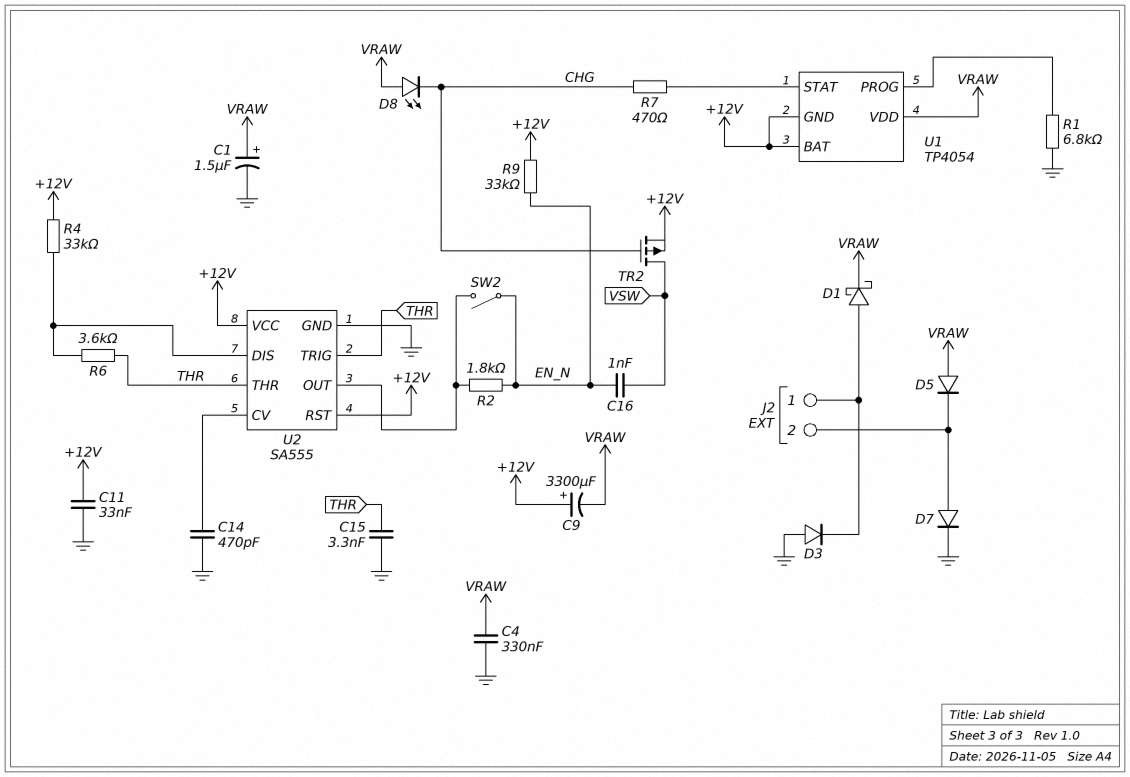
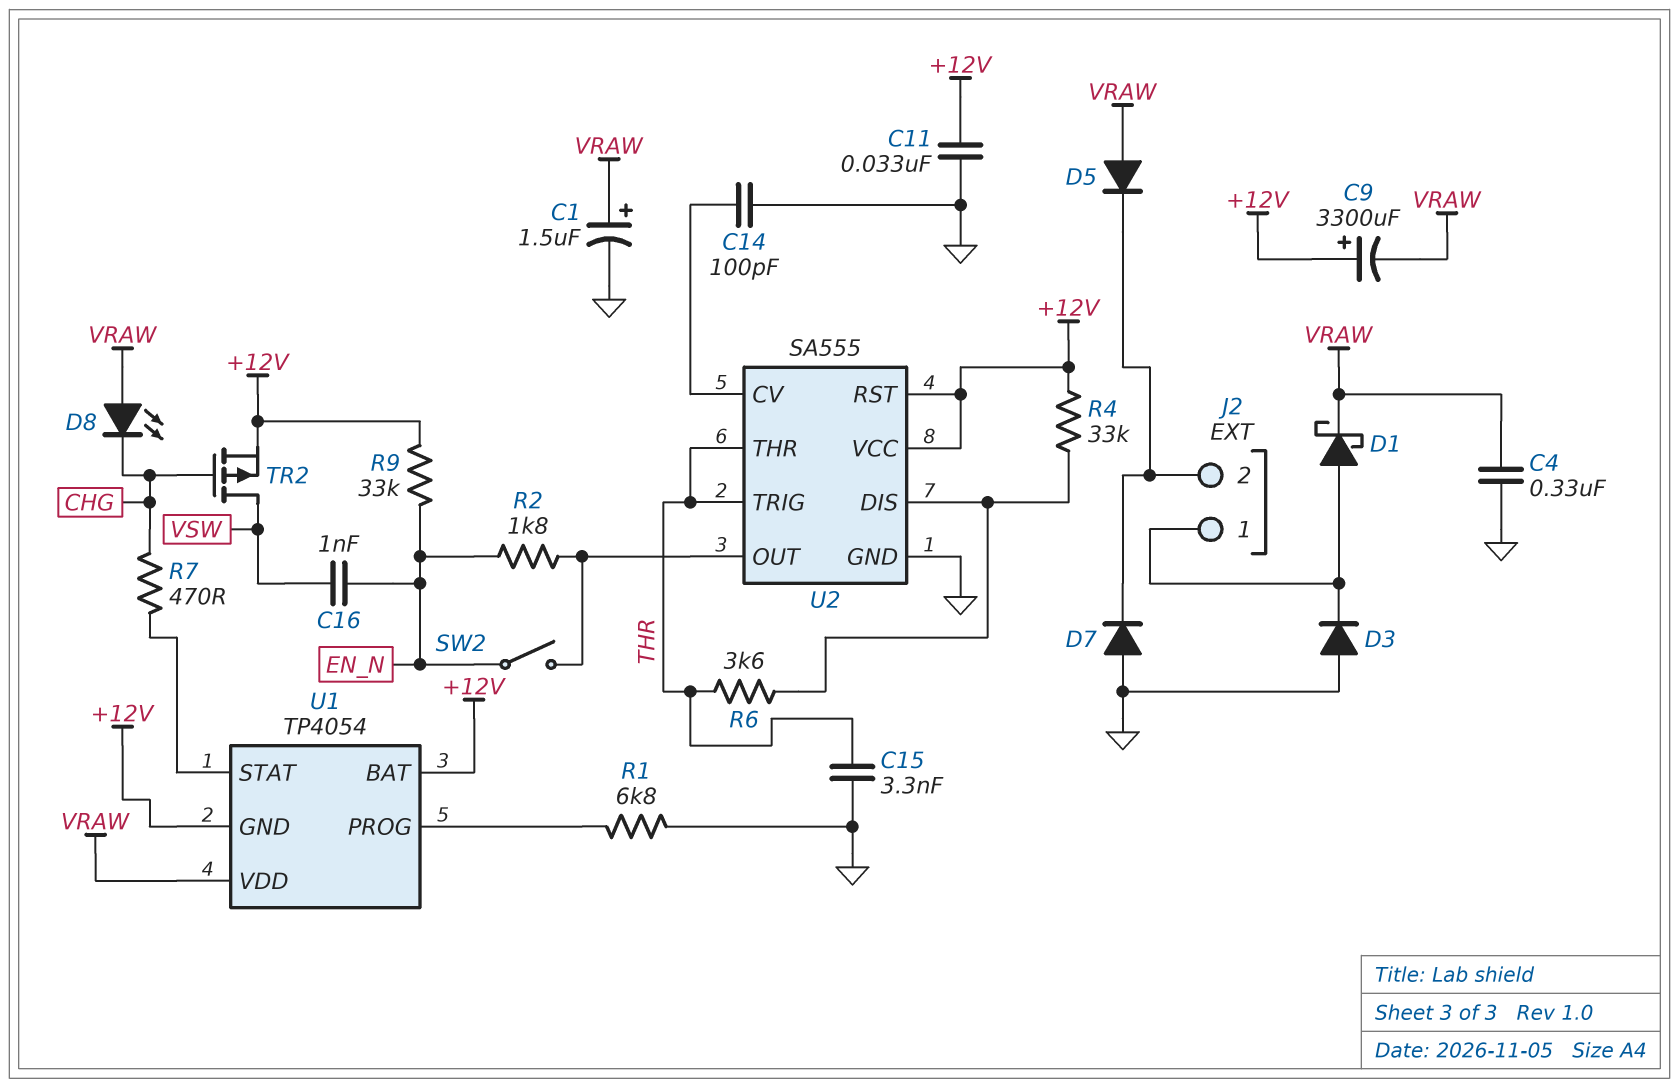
C14: 470pF (GND, U2/CV) -> 100pF (GND, U2/CV)
D7: diode (A J2/2, K GND) -> diode (A GND, K J2/2)

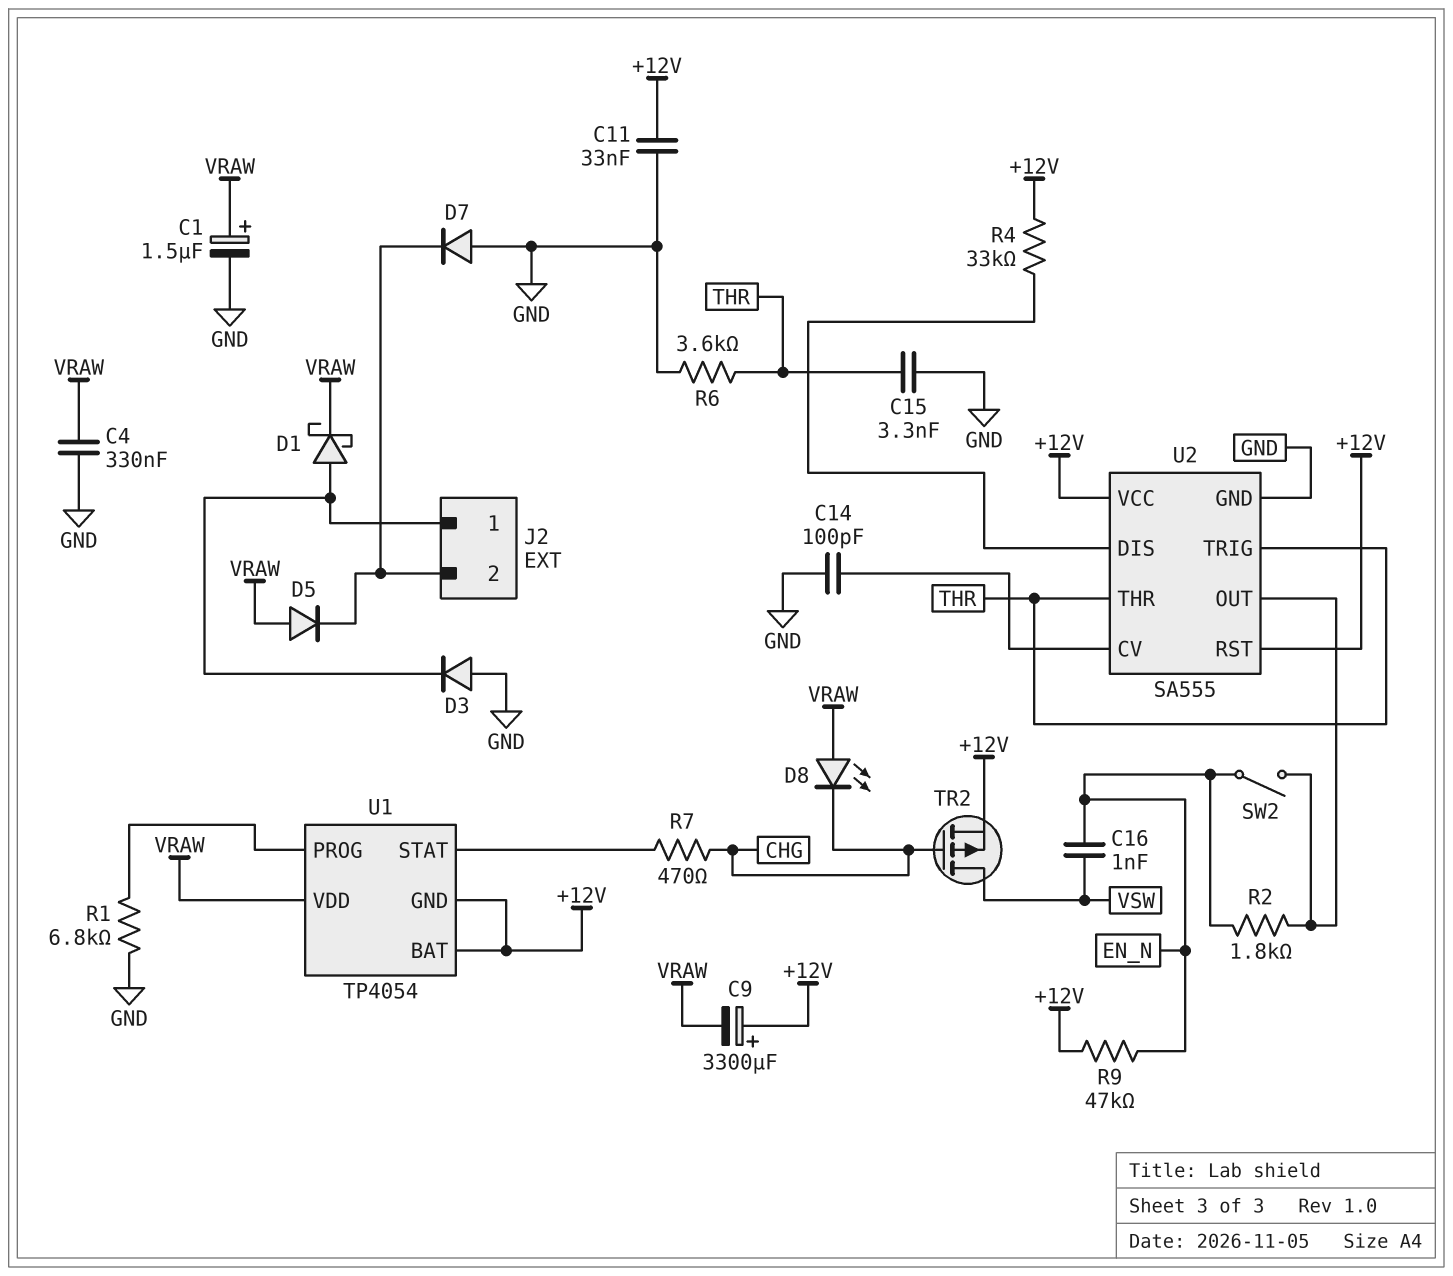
R6: 3.6k (THR, U2/DIS) -> 3.6k (GND, THR)
R9: 33k (+12V, EN_N) -> 47k (+12V, EN_N)

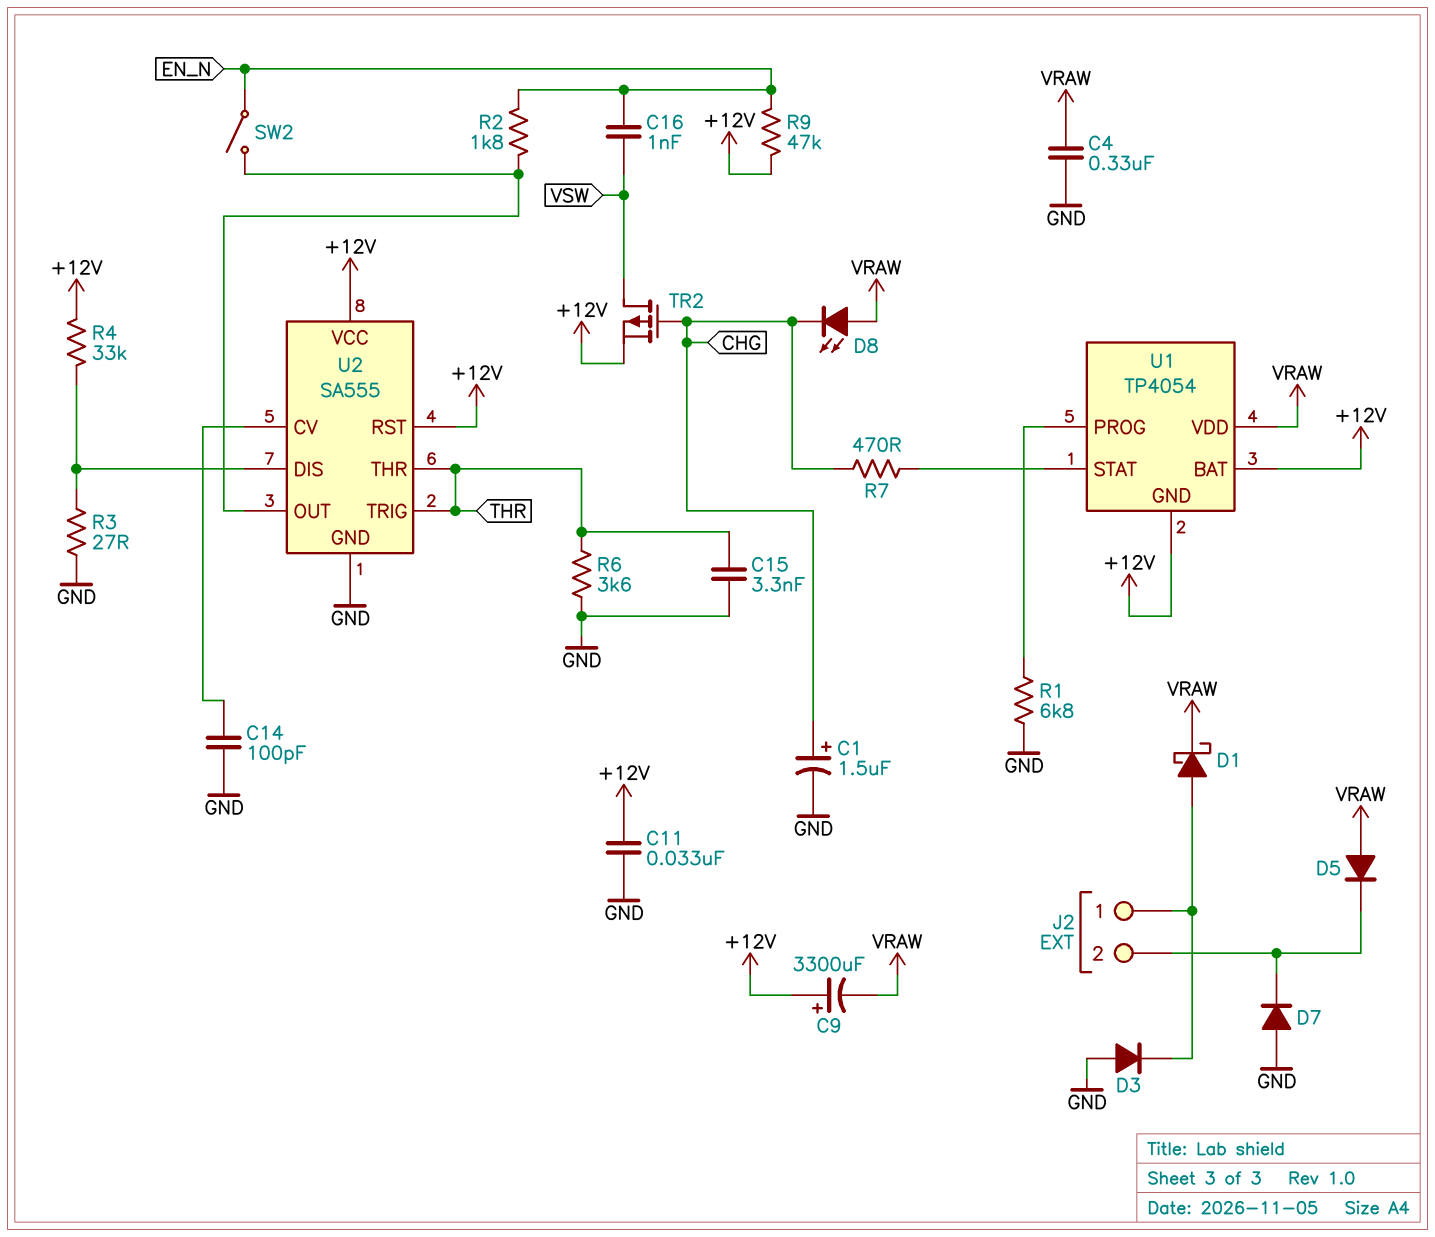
C1: 1.5uF (plus VRAW, minus GND) -> 1.5uF (plus CHG, minus GND)
R3: none -> 27 (GND, U2/DIS)

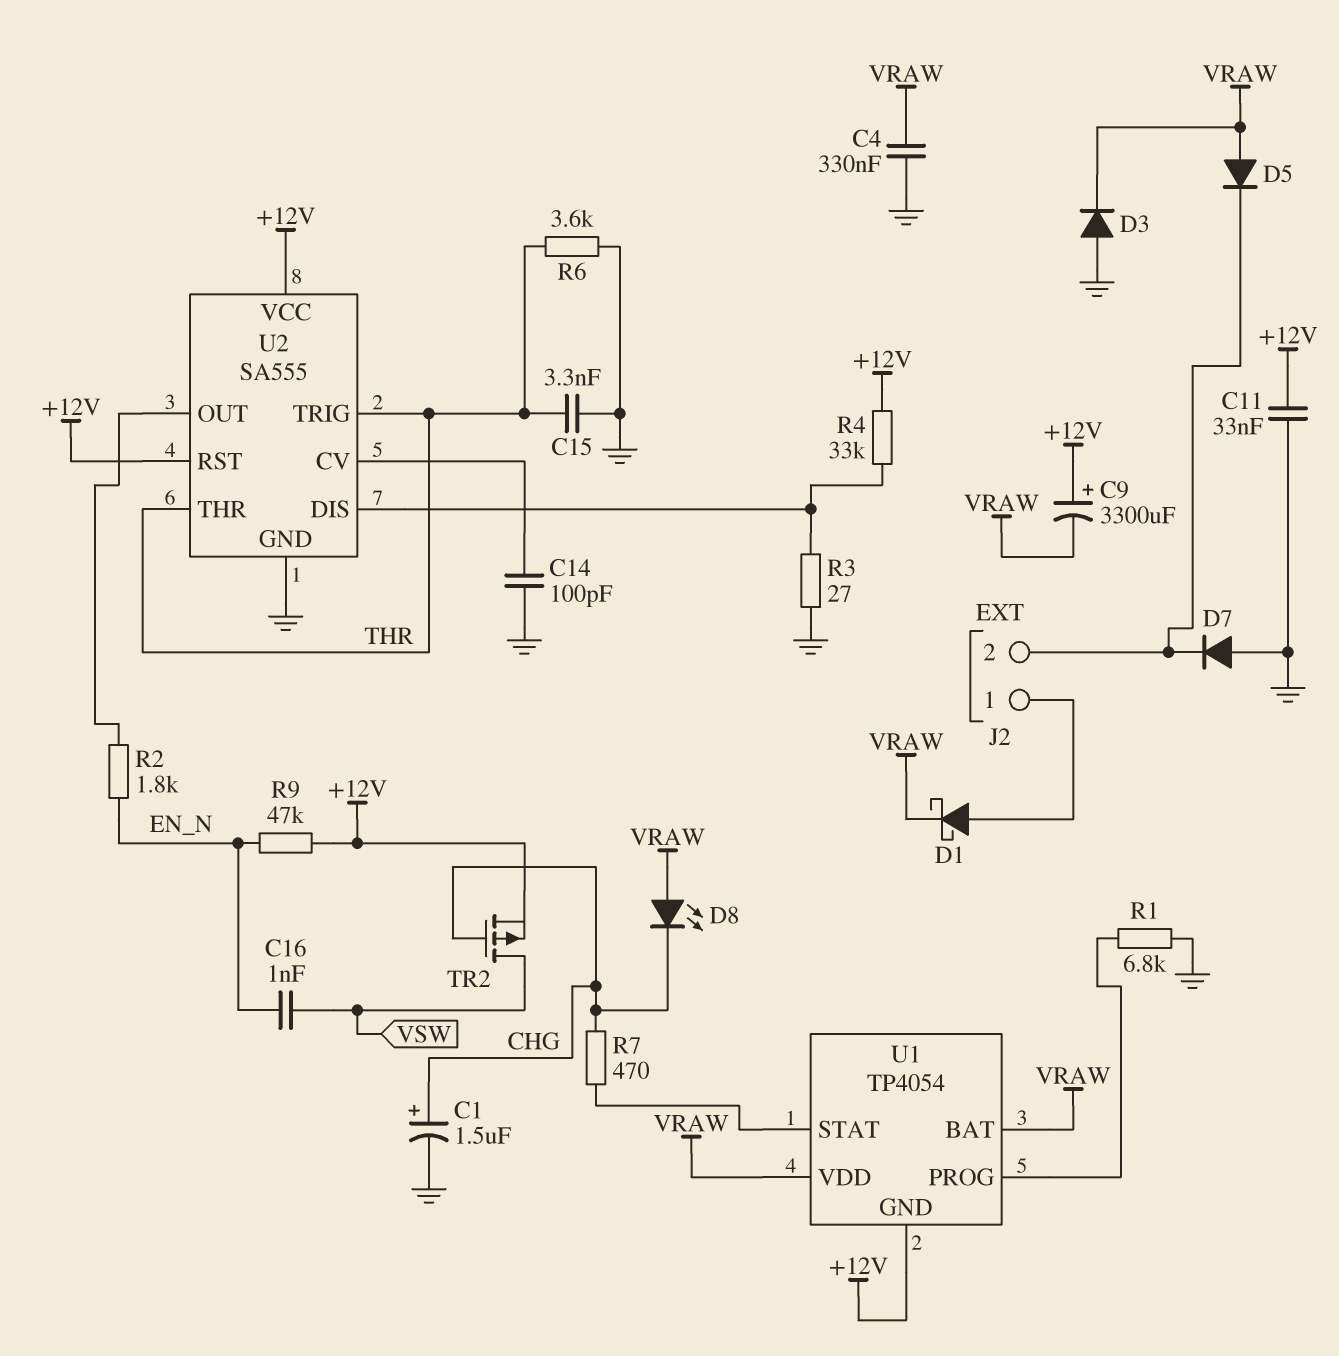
D3: diode (A GND, K J2/1) -> diode (A GND, K VRAW)
SW2: switch (EN_N, U2/OUT) -> none
U1 pin BAT: +12V -> VRAW

